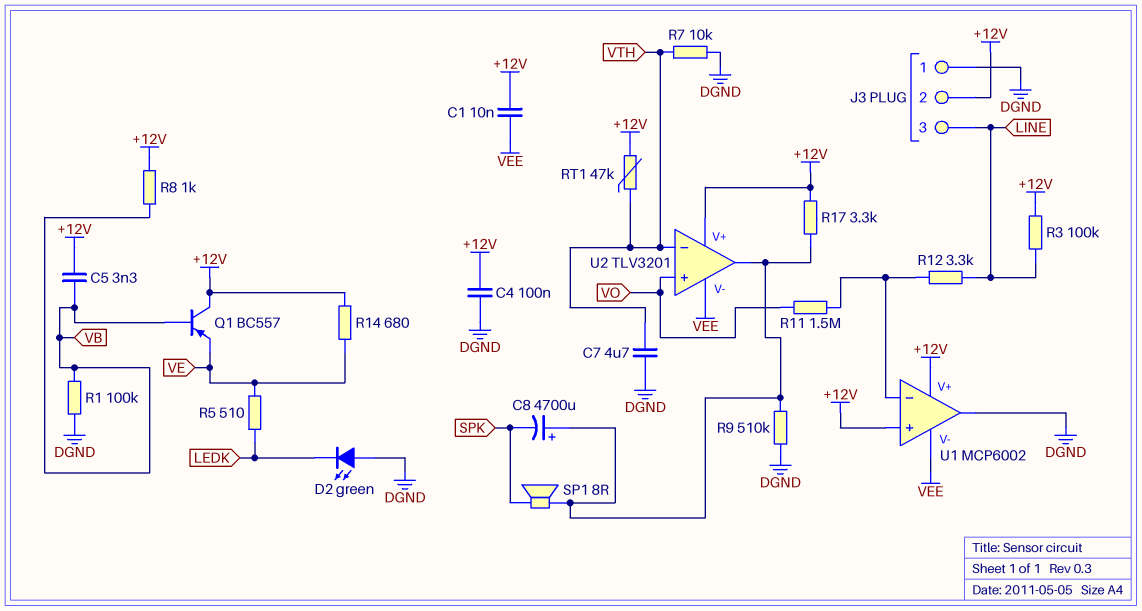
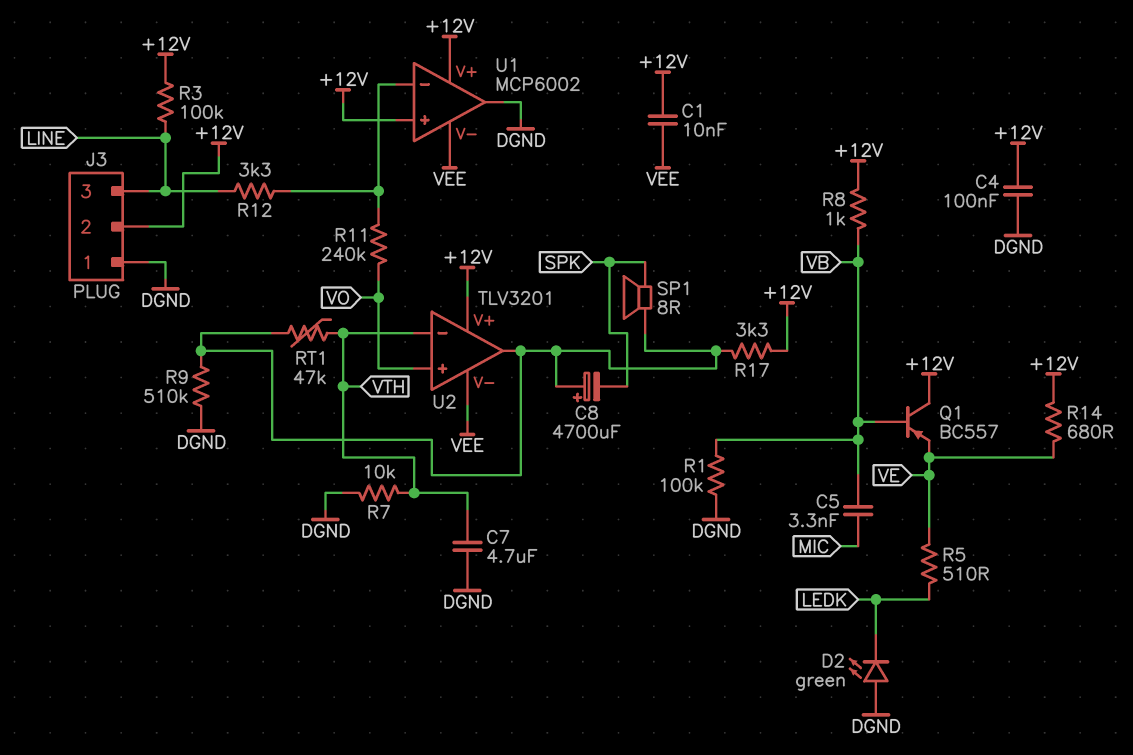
C5: 3.3nF (+12V, VB) -> 3.3nF (MIC, VB)
R11: 1.5M (U1/in-, VO) -> 240k (U1/in-, VO)
RT1: 47k (+12V, VTH) -> 47k (U2/out, VTH)

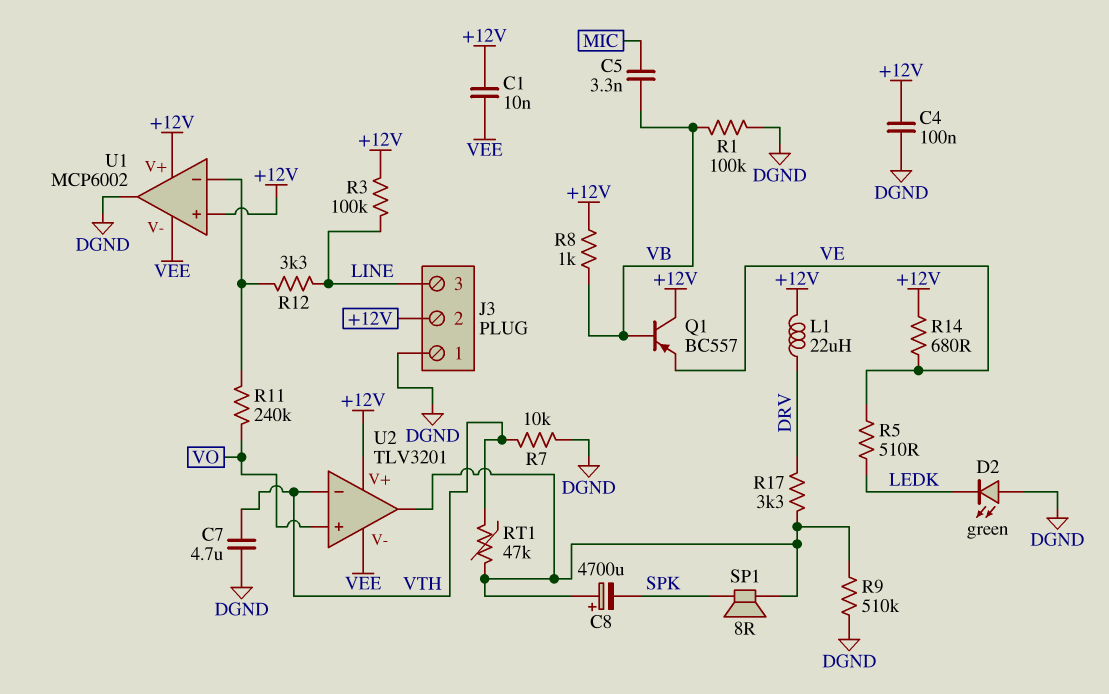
L1: none -> 22uH (+12V, DRV)
R17: 3.3k (+12V, U2/out) -> 3.3k (DRV, U2/out)

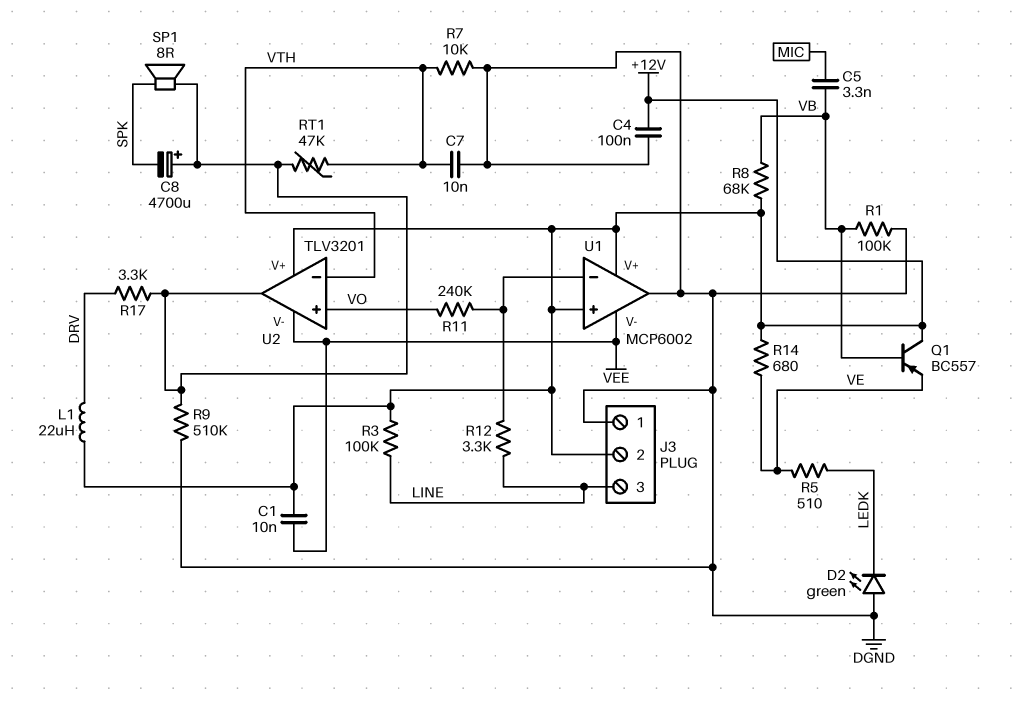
C7: 4.7uF (DGND, VTH) -> 10nF (DGND, VTH)
R8: 1k (+12V, VB) -> 68k (+12V, VB)

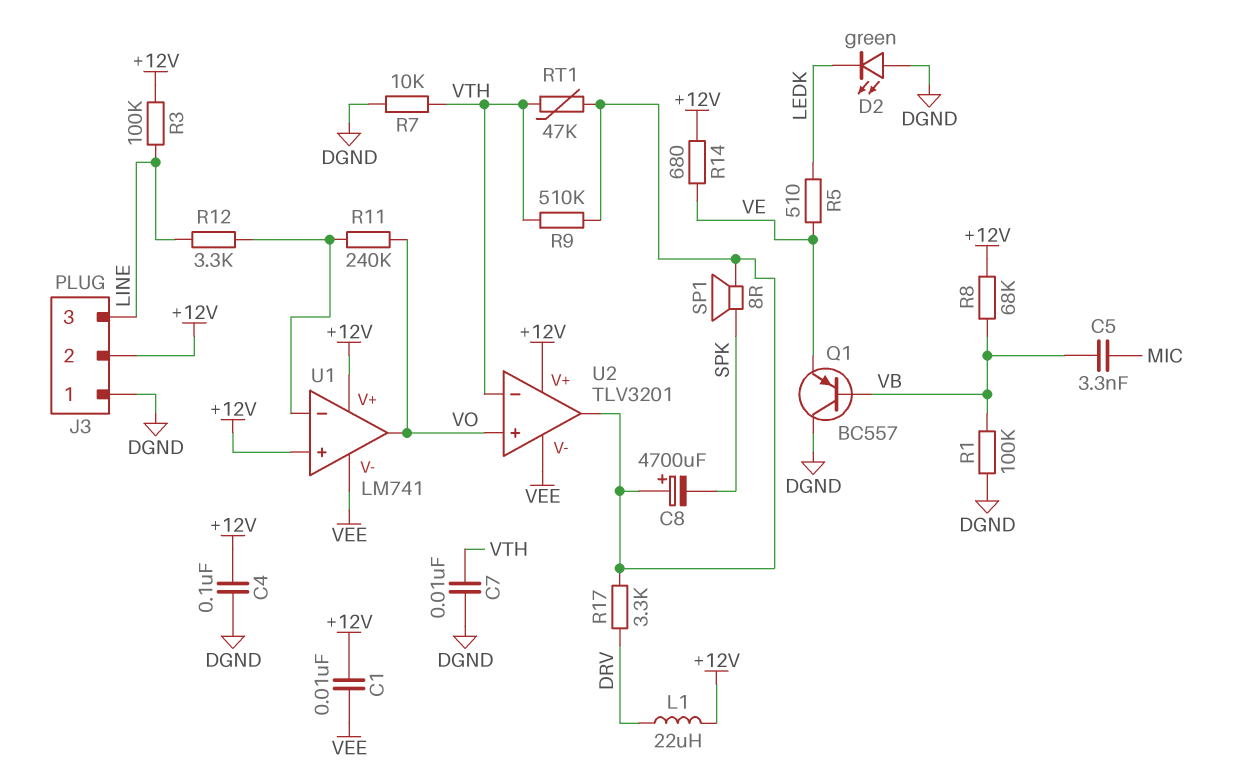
Q1: PNP BC557 (B VB, C +12V, E VE) -> PNP BC557 (B VB, C DGND, E VE)
R9: 510k (DGND, U2/out) -> 510k (U2/out, VTH)
U1: MCP6002 -> LM741
U1 pin out: DGND -> VO

